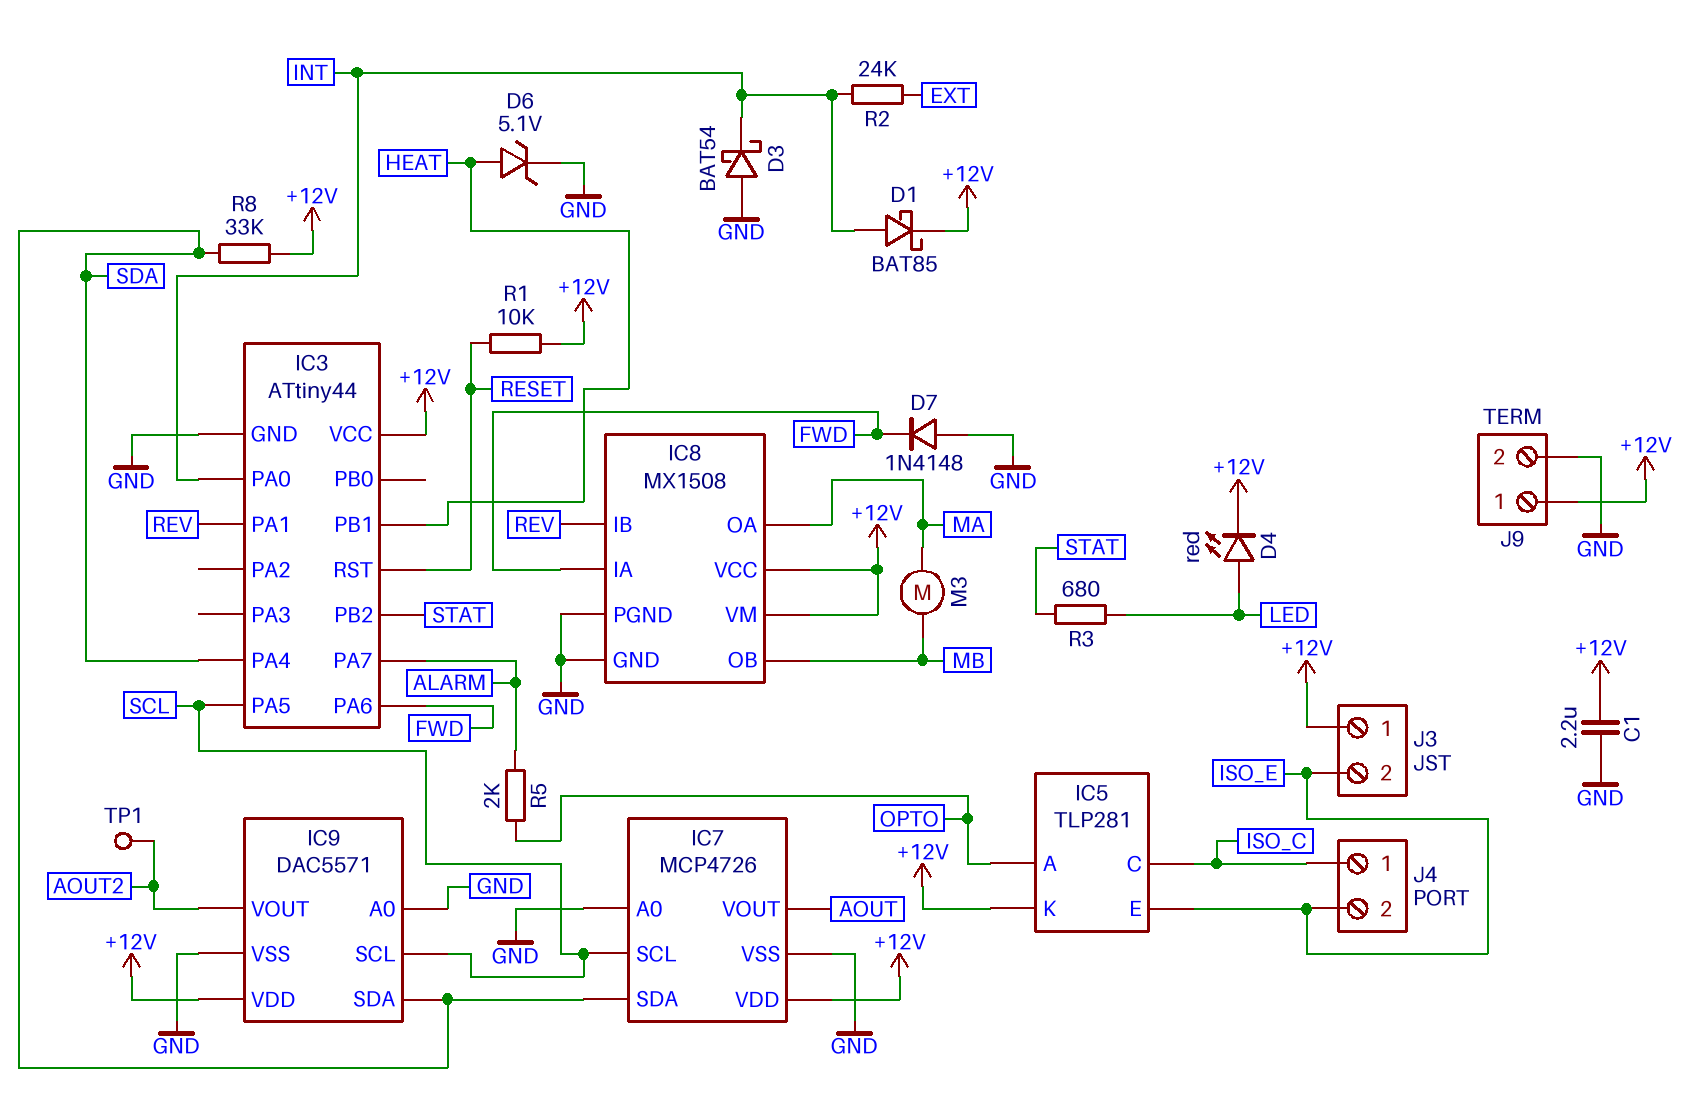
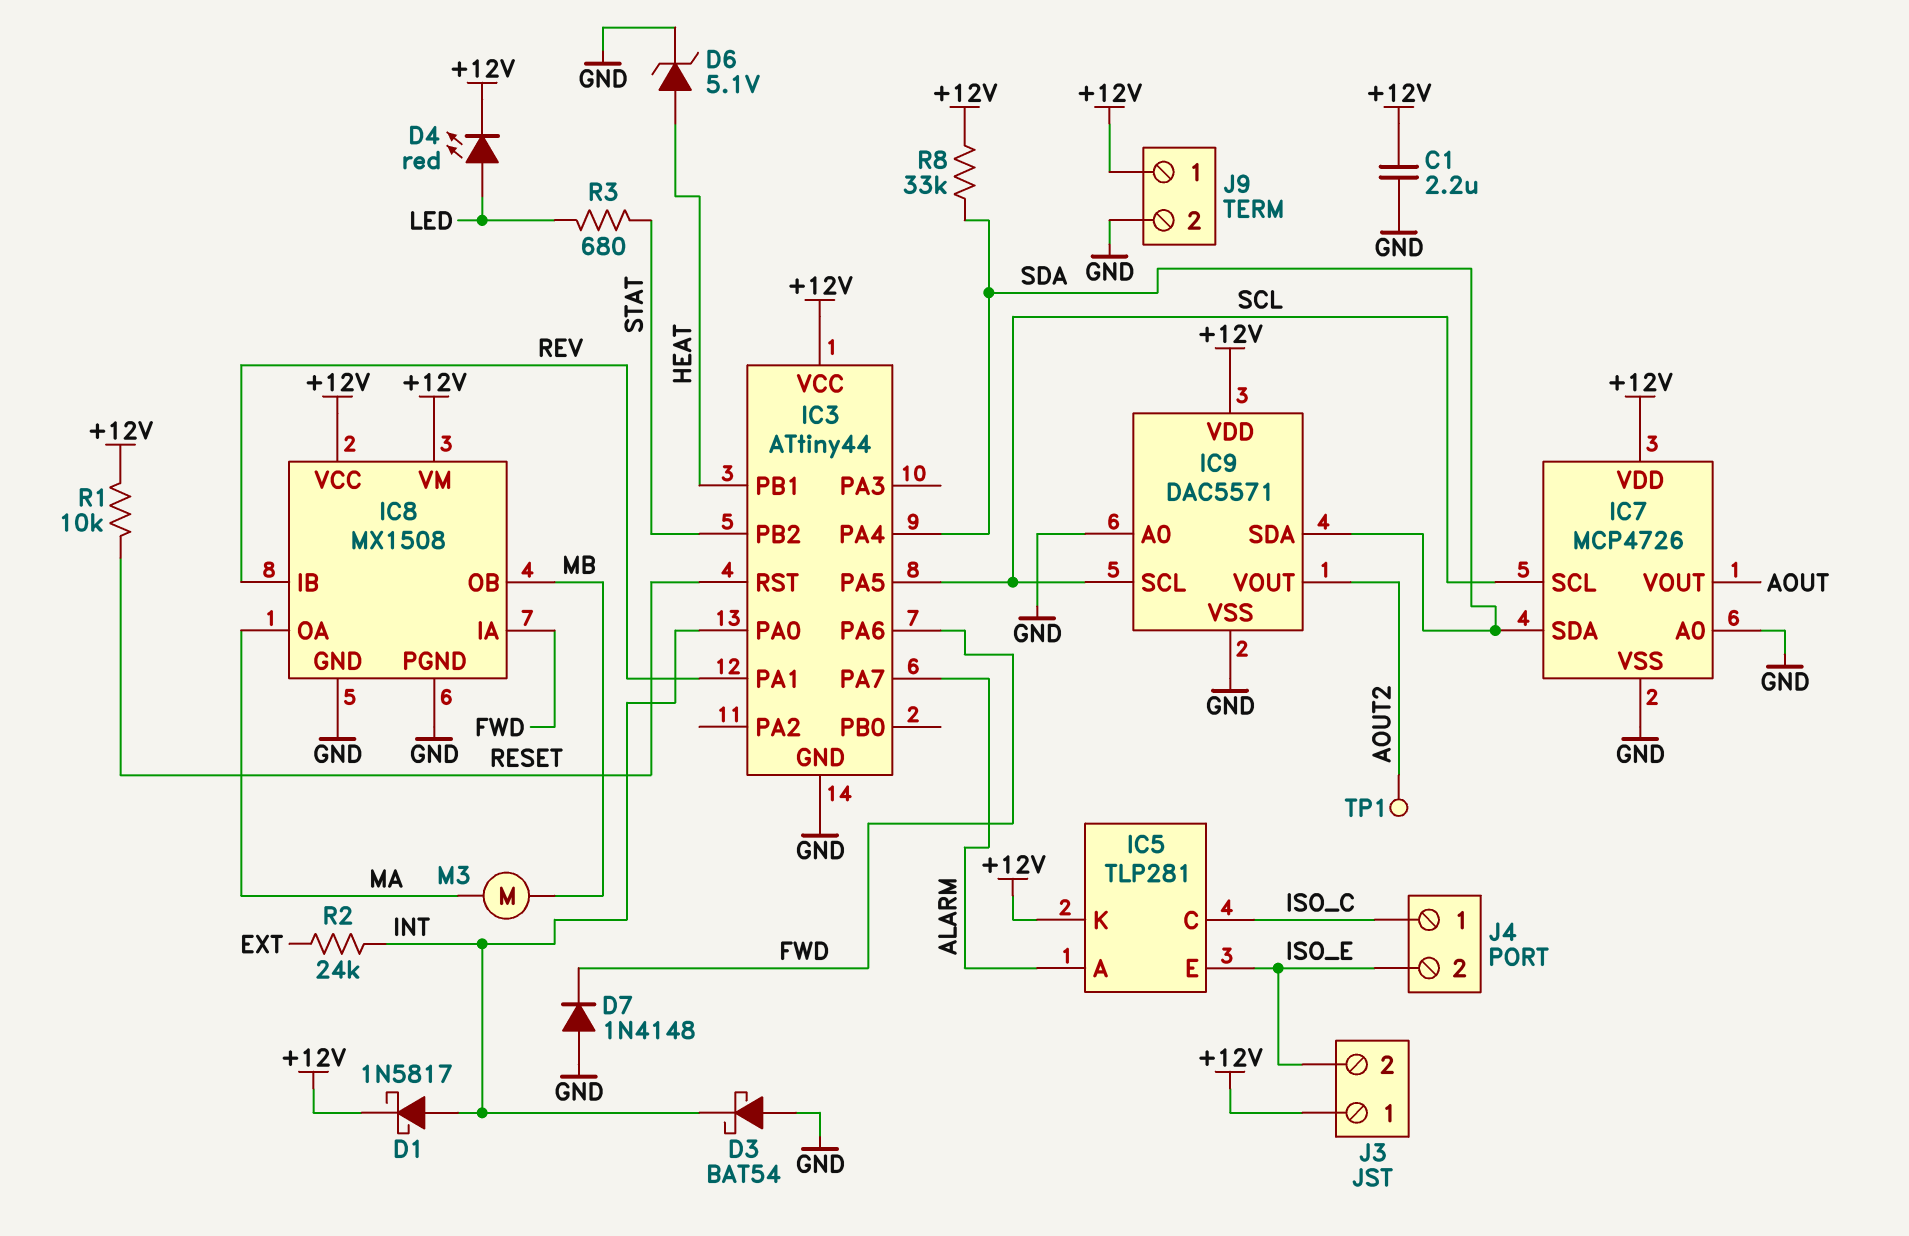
D1: schottky BAT85 (A INT, K +12V) -> schottky 1N5817 (A INT, K +12V)
IC5 pin A: OPTO -> ALARM
R5: 2k (ALARM, OPTO) -> none

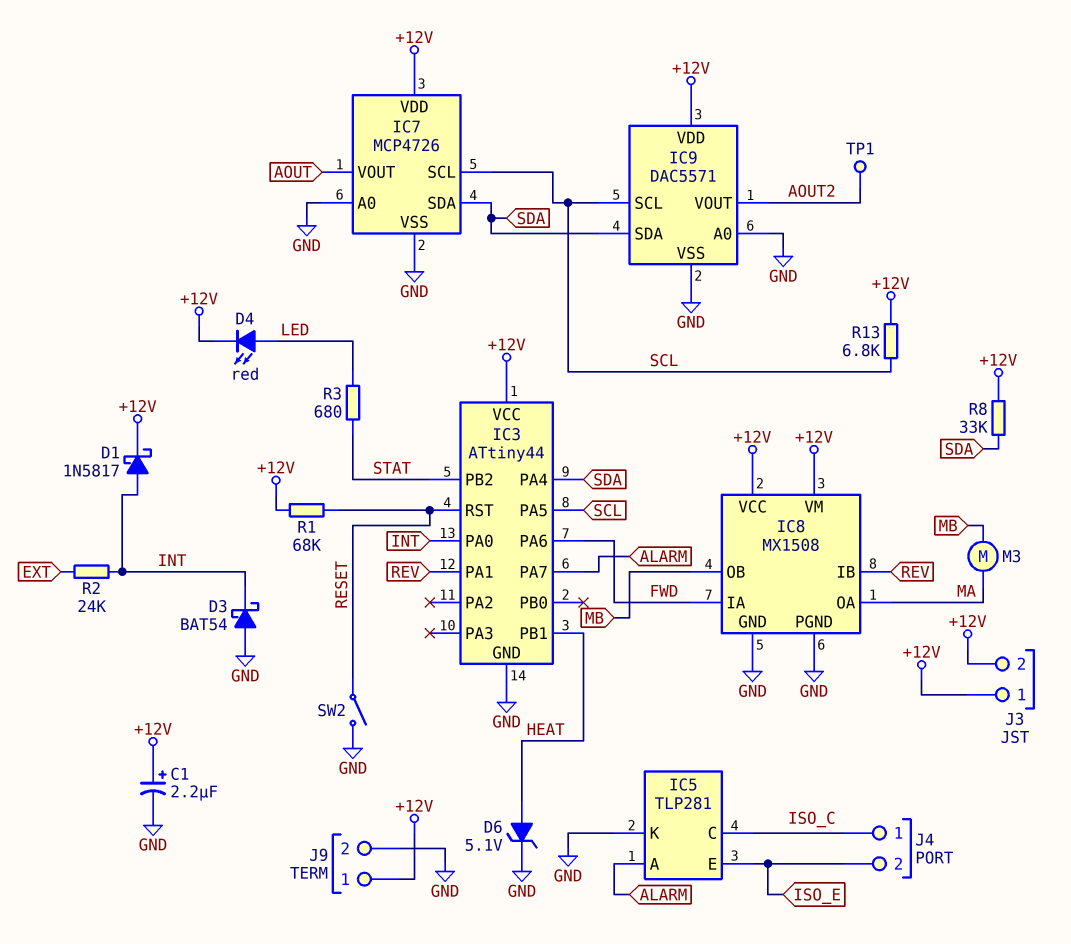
C1: 2.2uF (+12V, GND) -> 2.2uF (plus +12V, minus GND)
D7: diode 1N4148 (A GND, K FWD) -> none
IC5 pin K: +12V -> GND
J3 pin 2: ISO_E -> +12V
R1: 10k (+12V, RESET) -> 68k (+12V, RESET)
R13: none -> 6.8k (+12V, SCL)
SW2: none -> switch (GND, RESET)

